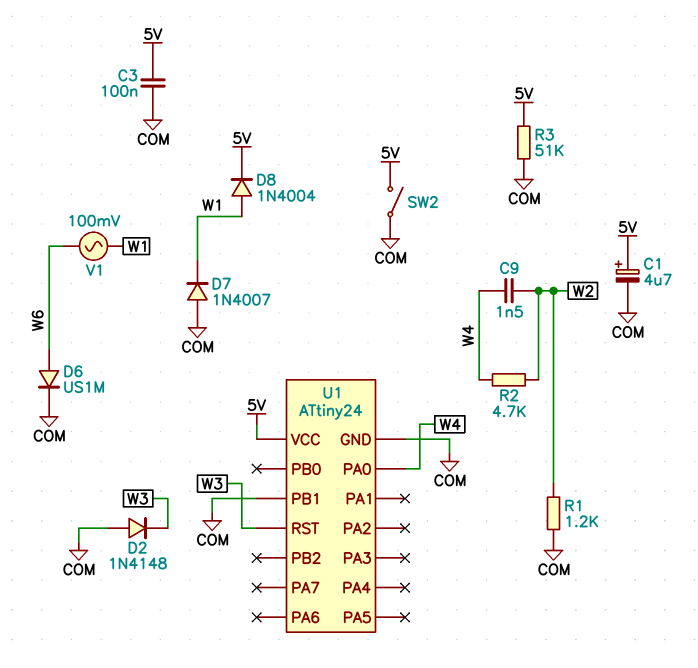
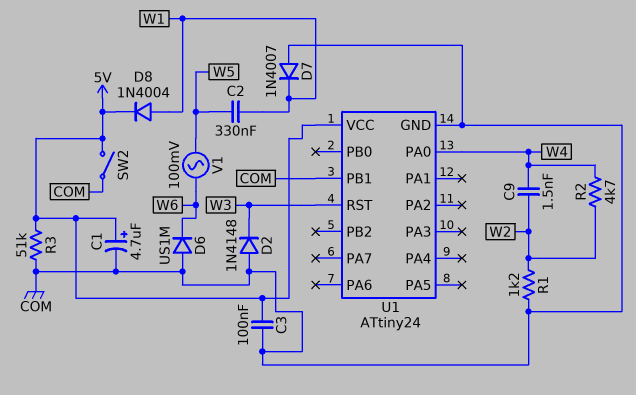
C2: none -> 330nF (W1, W5)
D6: diode US1M (A W6, K COM) -> diode US1M (A COM, K W6)
V1: AC 100mV (W1, W6) -> AC 100mV (W5, W6)

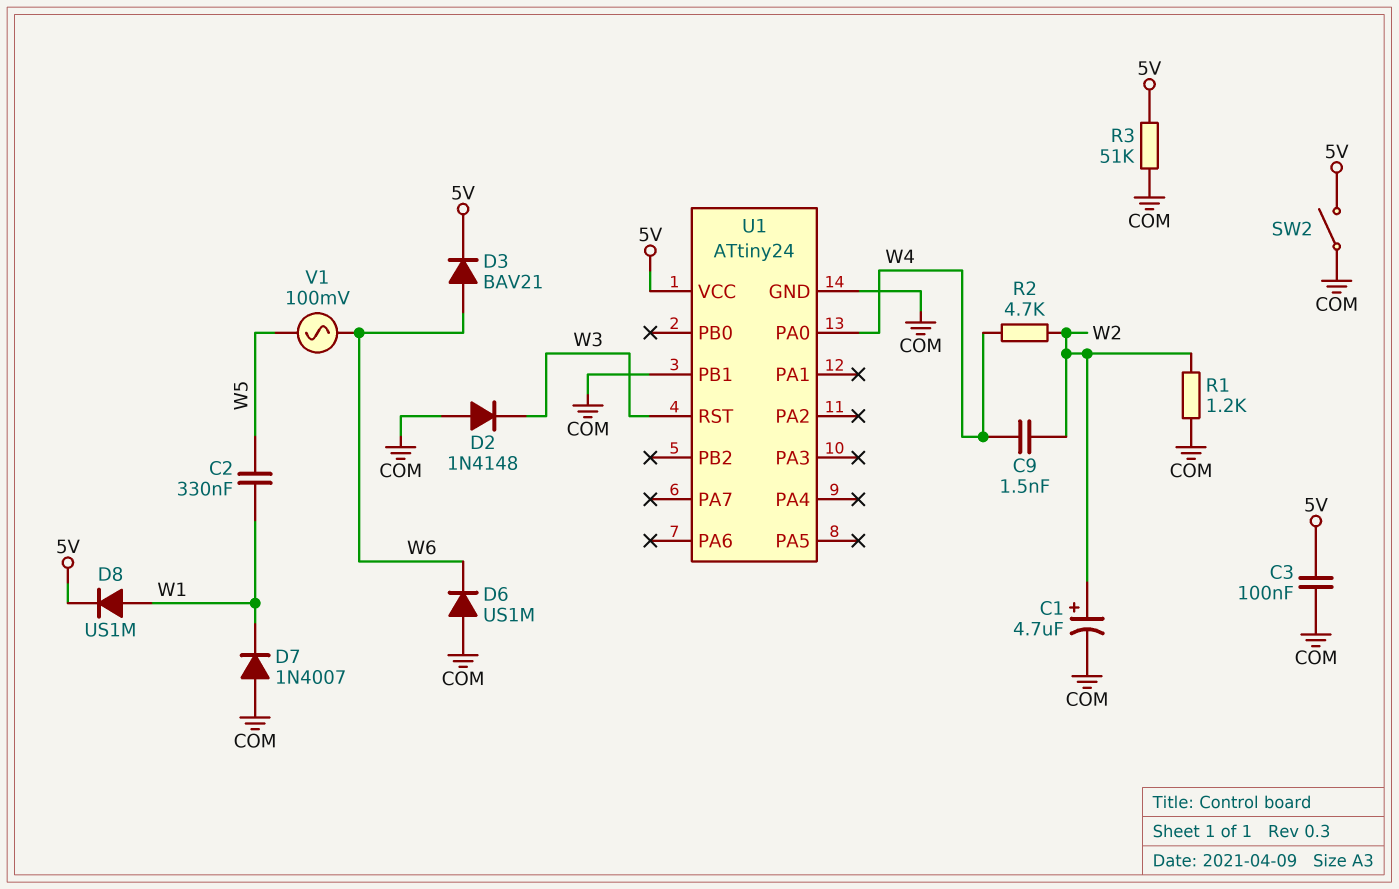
C1: 4.7uF (plus 5V, minus COM) -> 4.7uF (plus W2, minus COM)
D3: none -> diode BAV21 (A W6, K 5V)
D8: diode 1N4004 (A W1, K 5V) -> diode US1M (A W1, K 5V)

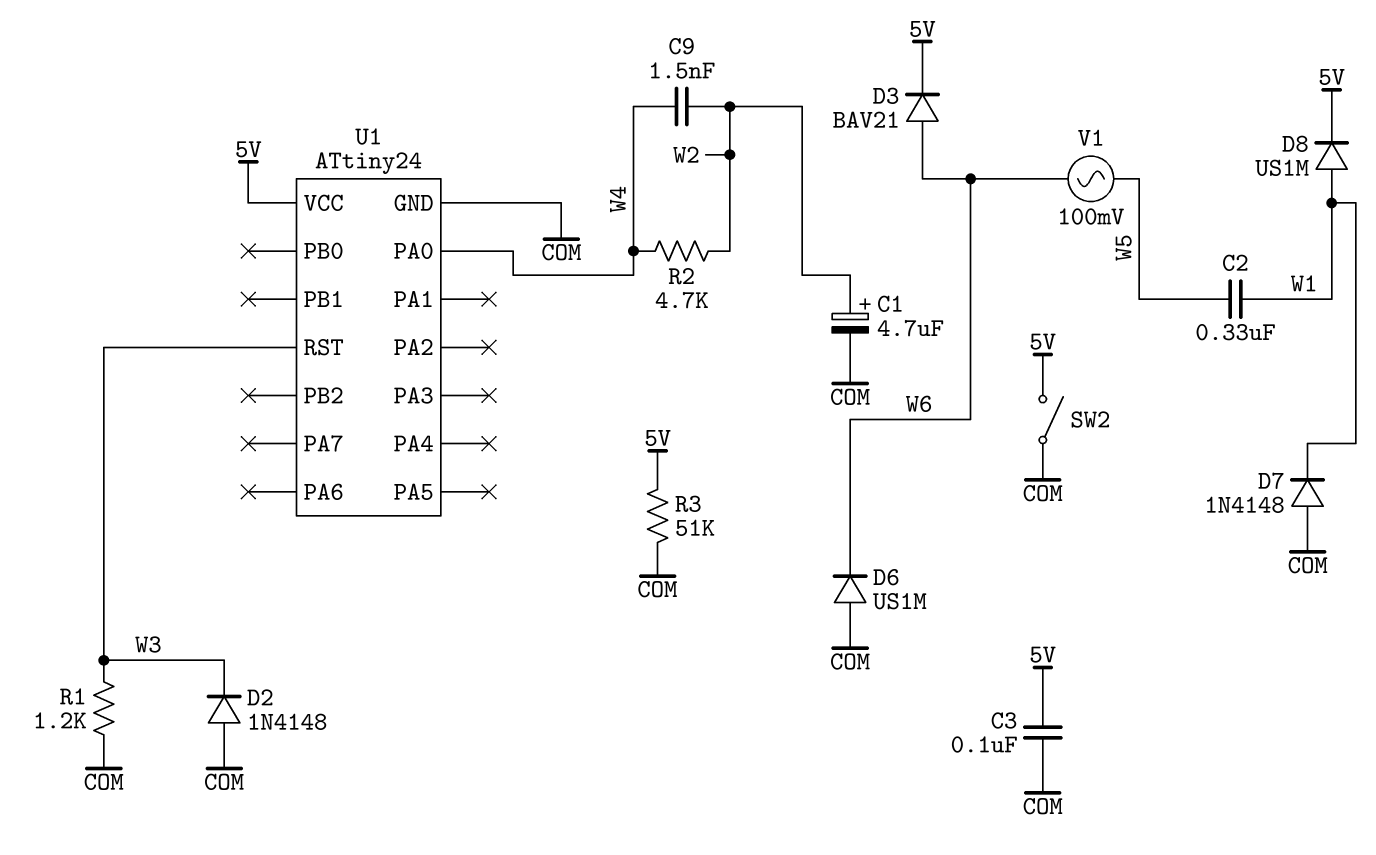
D7: diode 1N4007 (A COM, K W1) -> diode 1N4148 (A COM, K W1)
R1: 1.2k (COM, W2) -> 1.2k (COM, W3)
U1 pin PB1: COM -> none

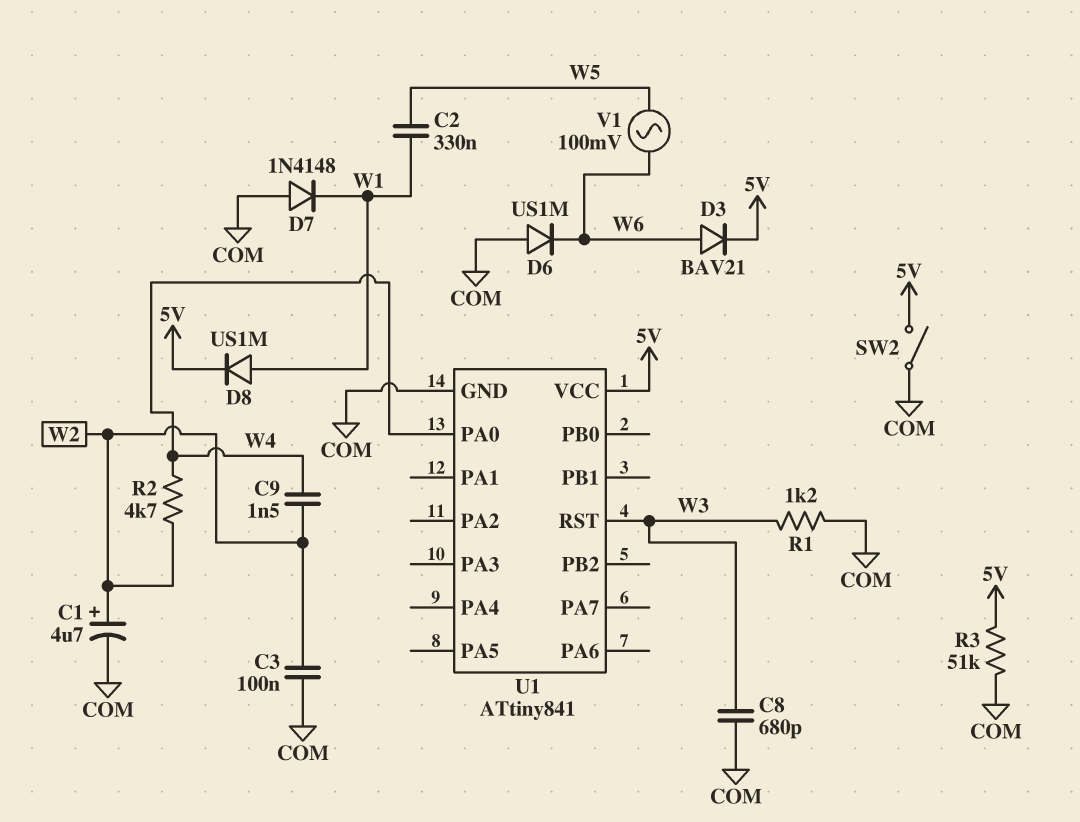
C3: 100nF (5V, COM) -> 100nF (COM, W2)
C8: none -> 680pF (COM, W3)
D2: diode 1N4148 (A COM, K W3) -> none
U1: ATtiny24 -> ATtiny841

